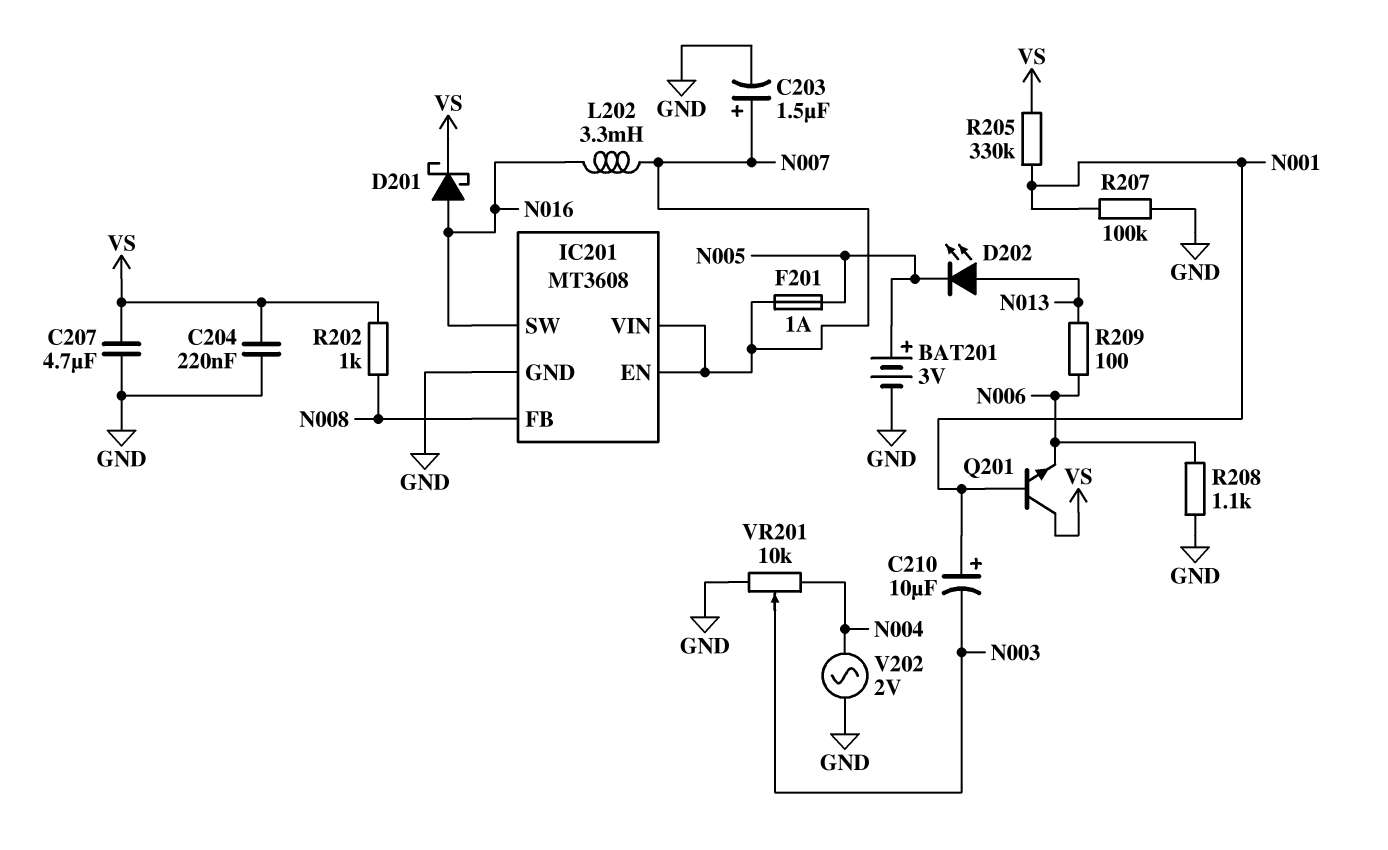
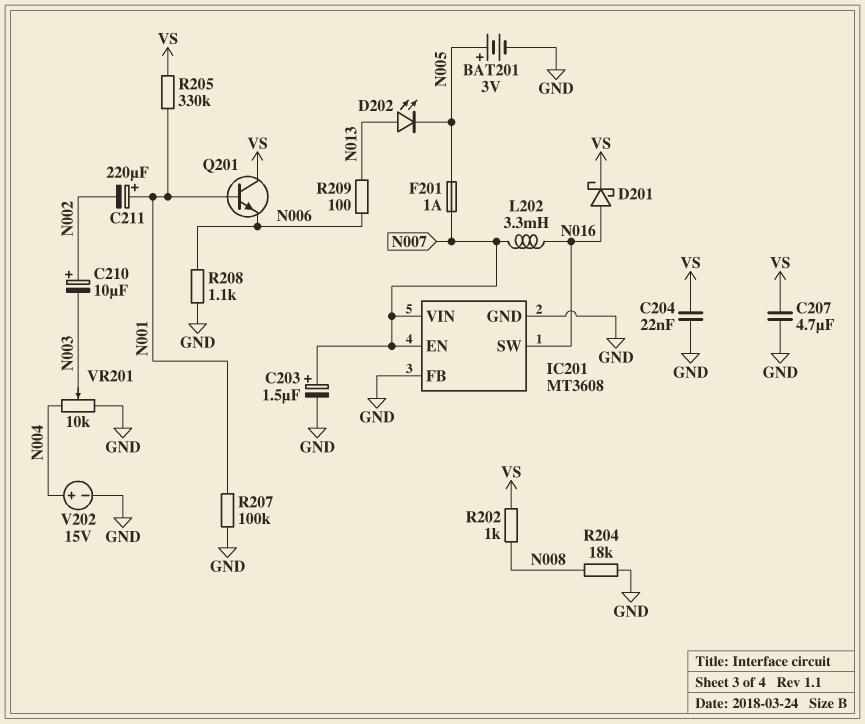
C204: 220nF (GND, VS) -> 22nF (GND, VS)
C210: 10uF (plus N001, minus N003) -> 10uF (plus N002, minus N003)
C211: none -> 220uF (plus N001, minus N002)
IC201 pin FB: N008 -> GND
R204: none -> 18k (GND, N008)
V202: AC 2V (GND, N004) -> 15V (plus N004, minus GND)

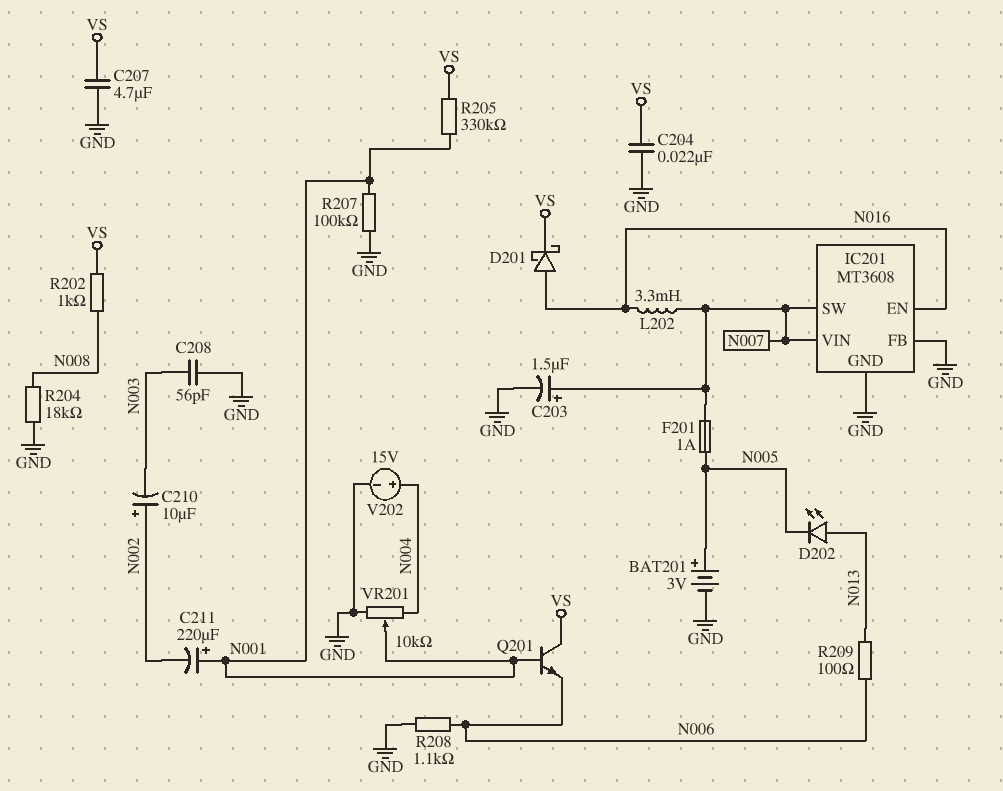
C208: none -> 56pF (GND, N003)
IC201 pin EN: N007 -> N016
IC201 pin SW: N016 -> N007
VR201: 10k (GND, N004, wiper N003) -> 10k (GND, N004, wiper N001)

